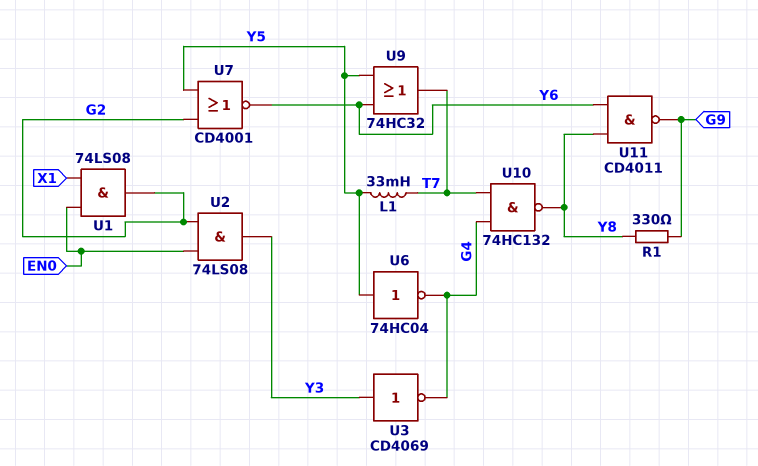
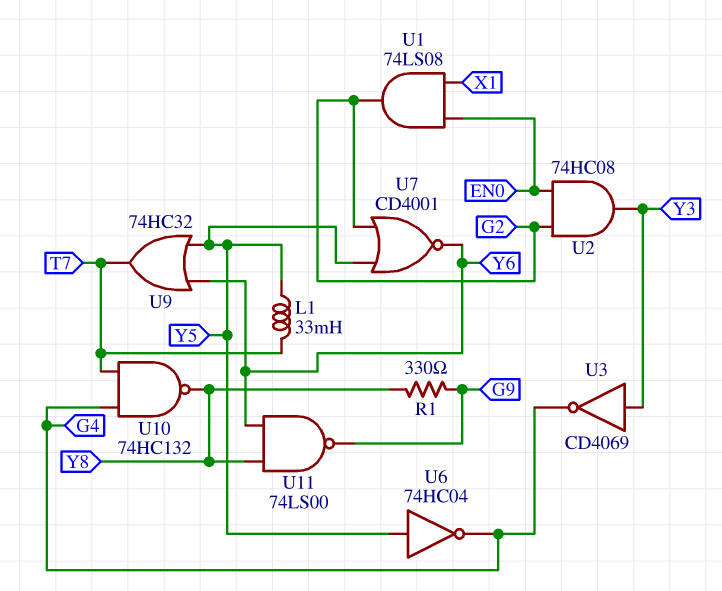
U2: AND 74LS08 (in EN0, in G2, out Y3) -> AND 74HC08 (in EN0, in G2, out Y3)
U11: NAND CD4011 (in Y6, in Y8, out G9) -> NAND 74LS00 (in Y6, in Y8, out G9)

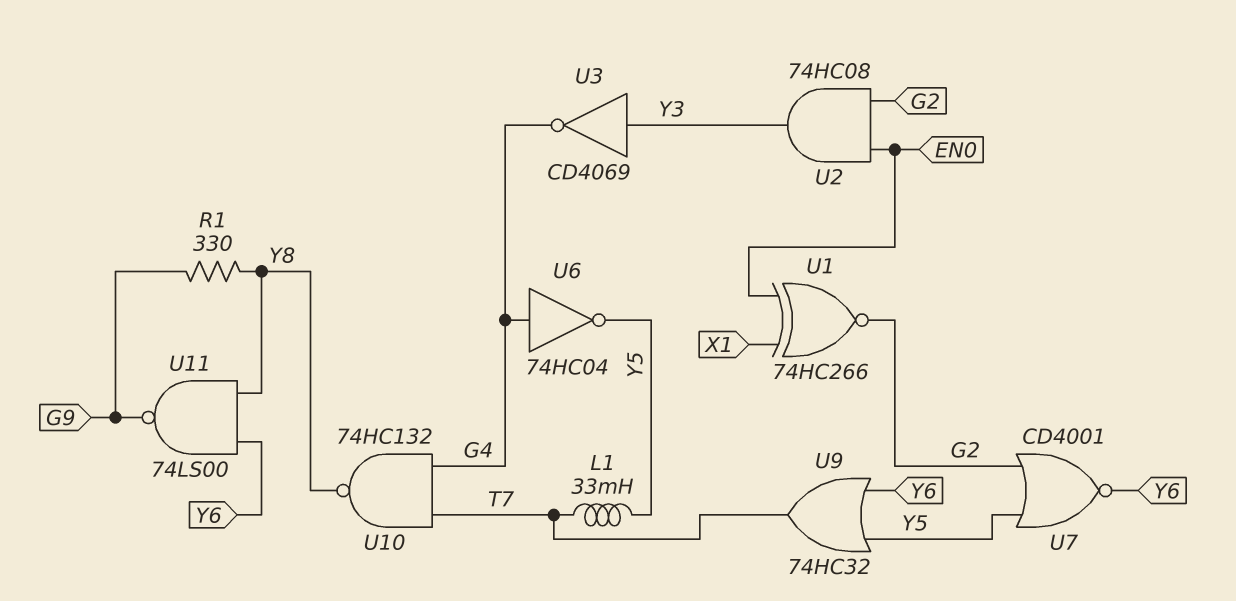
U1: AND 74LS08 (in EN0, in X1, out G2) -> XNOR 74HC266 (in EN0, in X1, out G2)
U6: NOT 74HC04 (in Y5, out G4) -> NOT 74HC04 (in G4, out Y5)

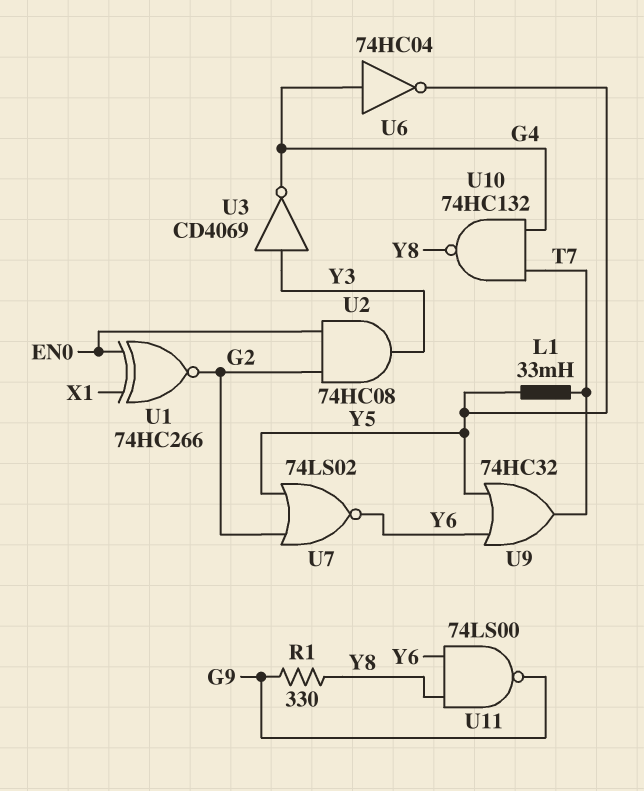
U7: NOR CD4001 (in G2, in Y5, out Y6) -> NOR 74LS02 (in G2, in Y5, out Y6)

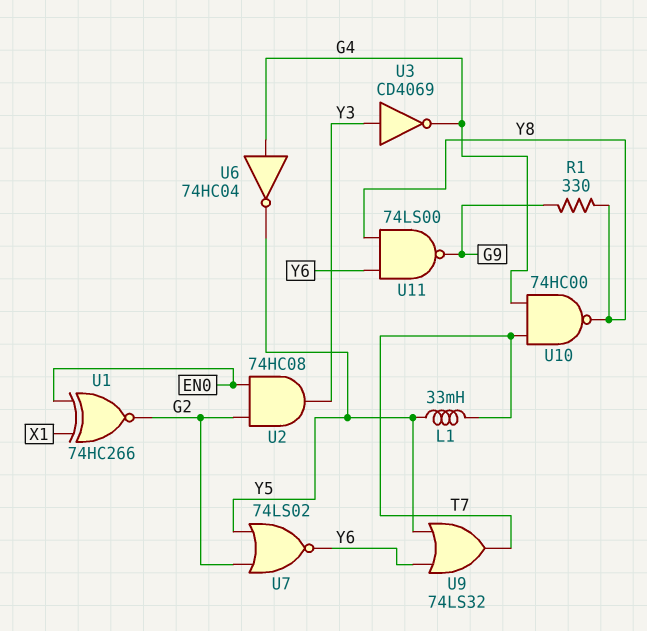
U9: OR 74HC32 (in Y5, in Y6, out T7) -> OR 74LS32 (in Y5, in Y6, out T7)
U10: NAND 74HC132 (in G4, in T7, out Y8) -> NAND 74HC00 (in G4, in T7, out Y8)

